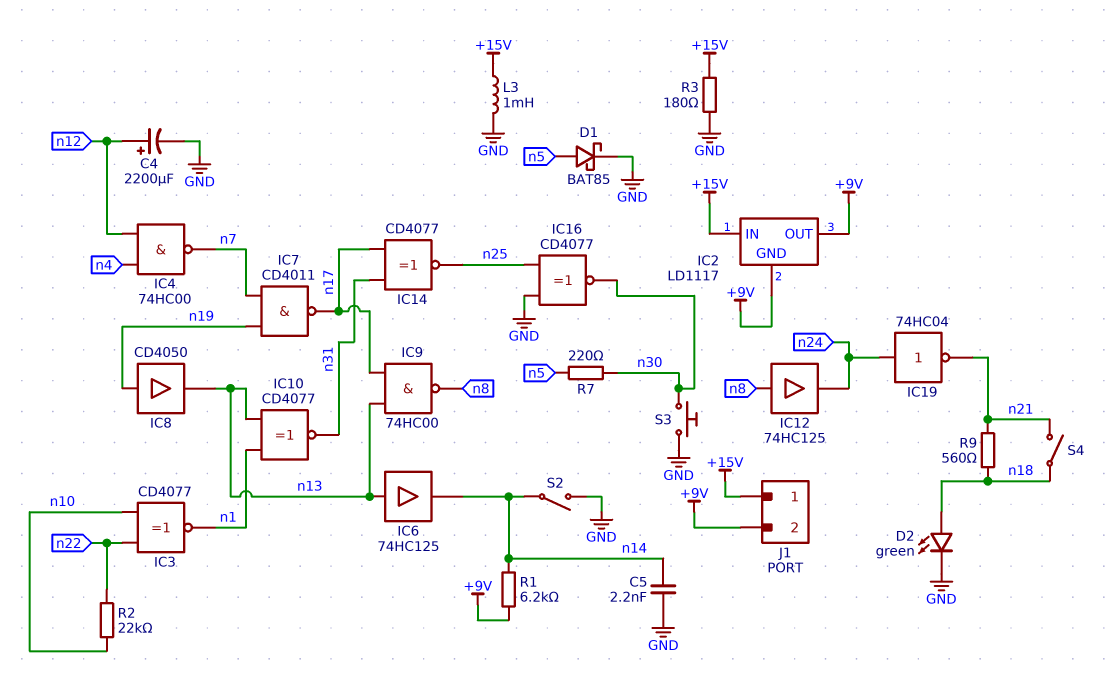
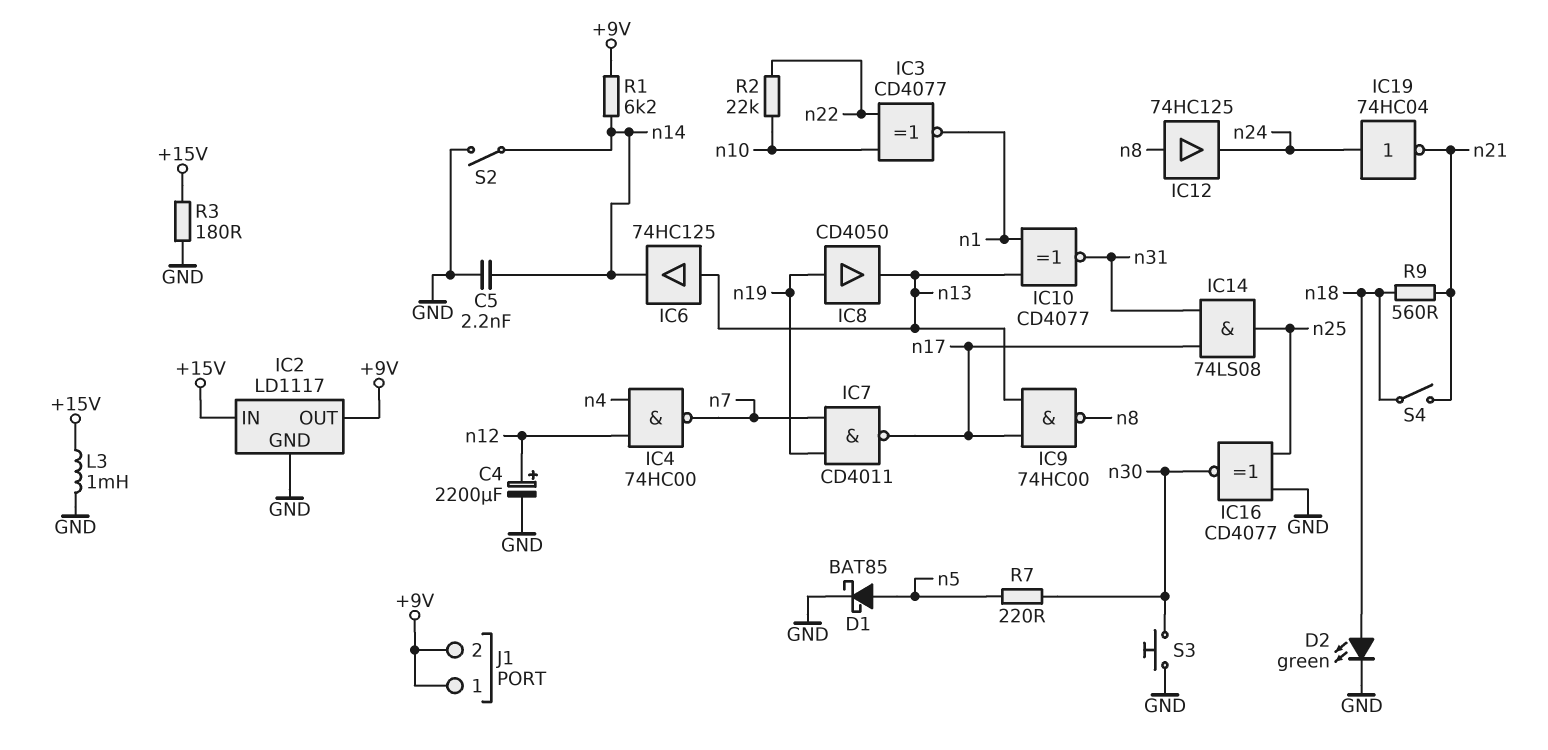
IC2 pin GND: +9V -> GND
IC14: XNOR CD4077 (in n17, in n31, out n25) -> AND 74LS08 (in n17, in n31, out n25)
J1 pin 1: +15V -> +9V

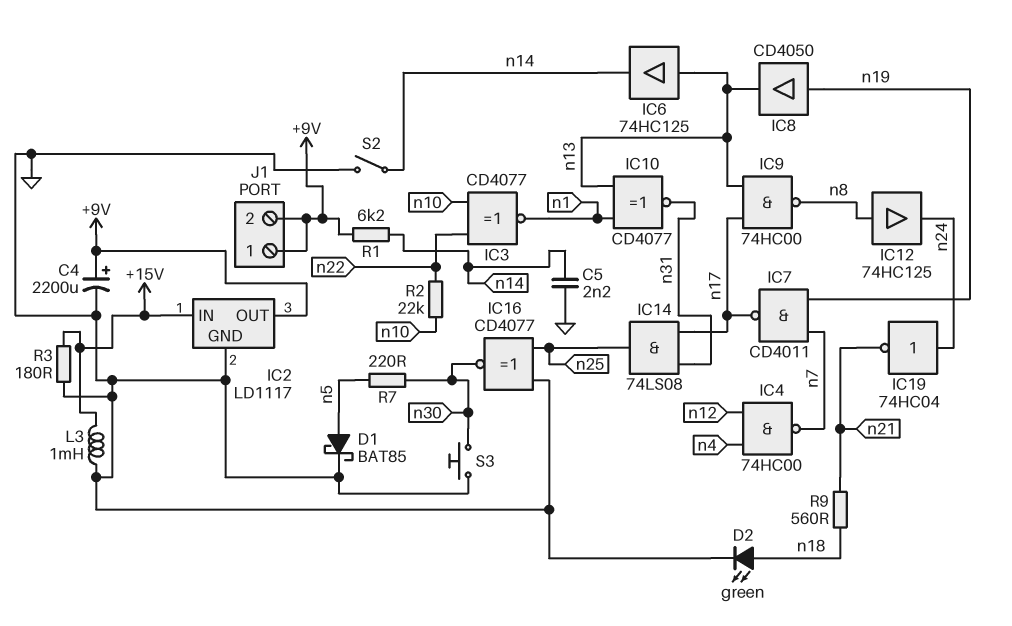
C4: 2200uF (plus n12, minus GND) -> 2200uF (plus +9V, minus GND)
S4: switch (n18, n21) -> none

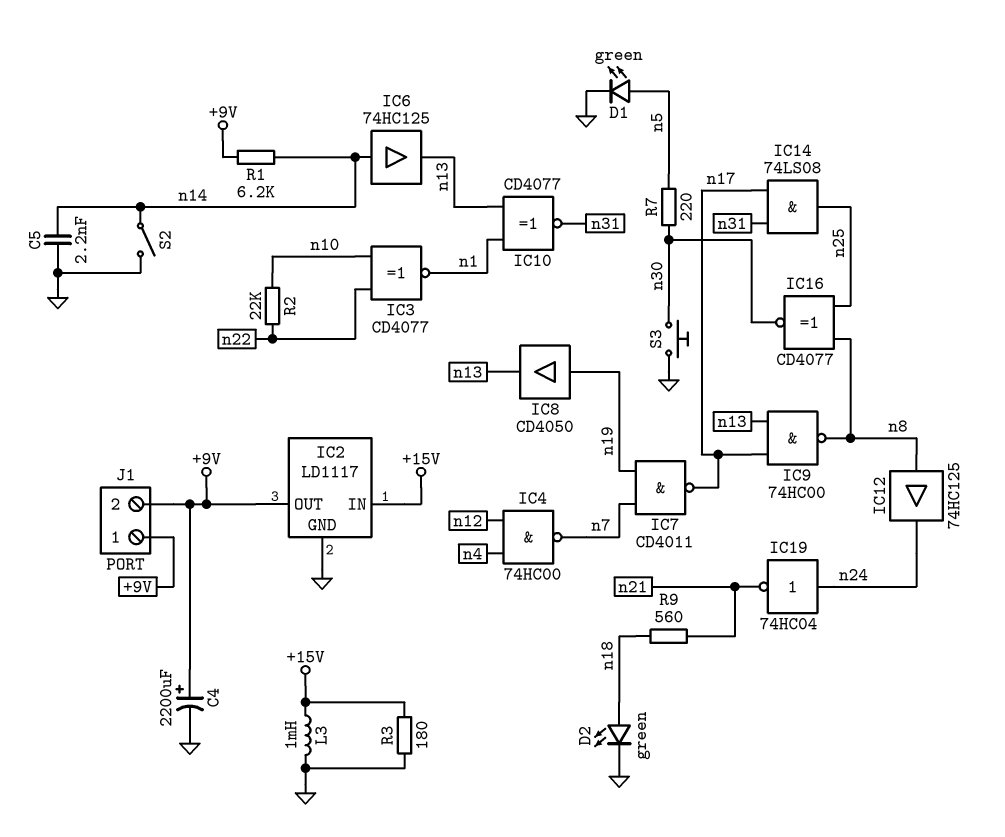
D1: schottky BAT85 (A n5, K GND) -> LED green (A n5, K GND)
IC6: buffer 74HC125 (in n13, out n14) -> buffer 74HC125 (in n14, out n13)
IC16: XNOR CD4077 (in GND, in n25, out n30) -> XNOR CD4077 (in n8, in n25, out n30)

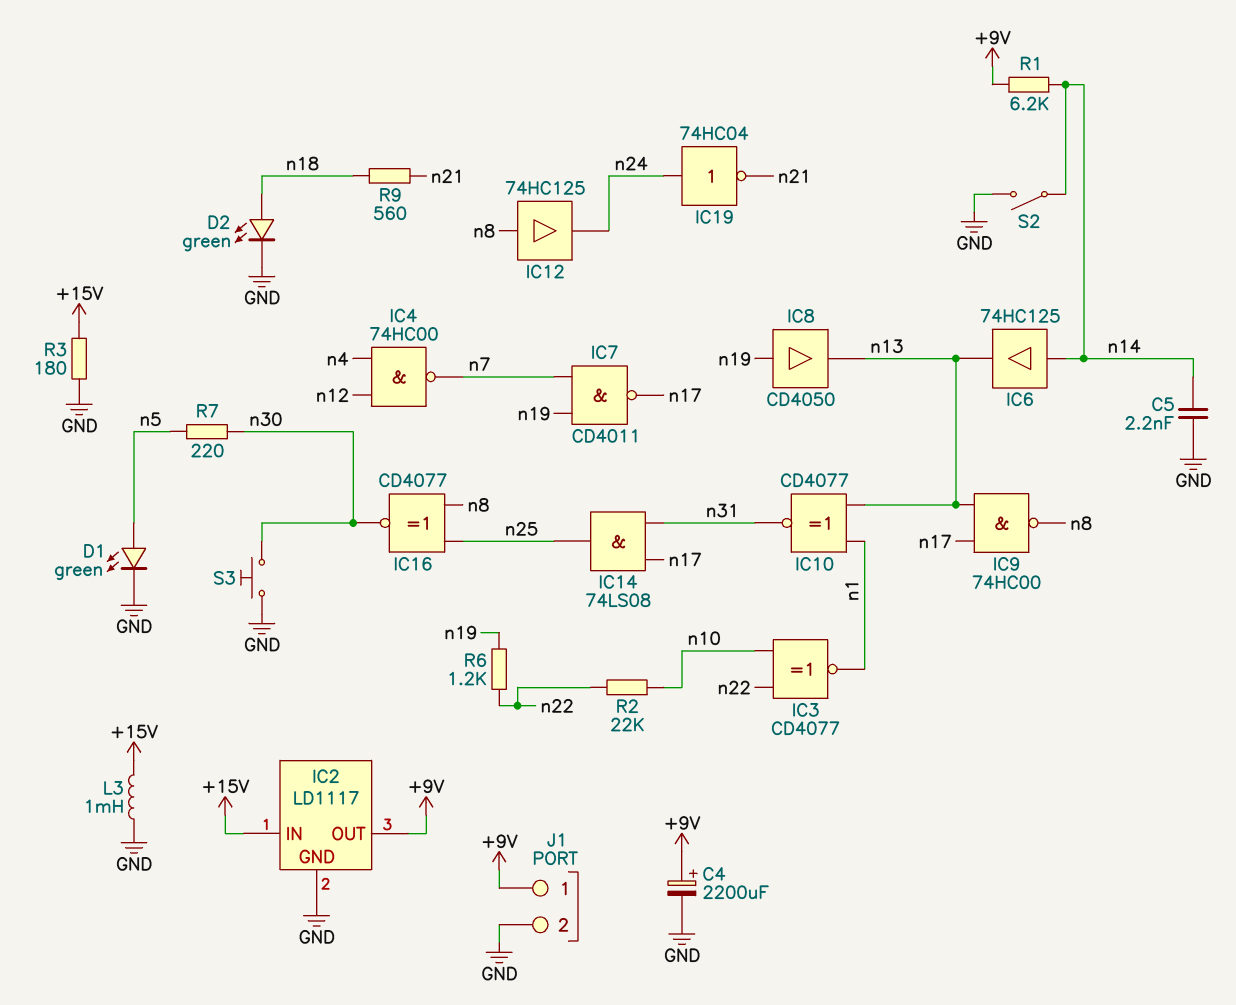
J1 pin 2: +9V -> GND
R6: none -> 1.2k (n19, n22)

